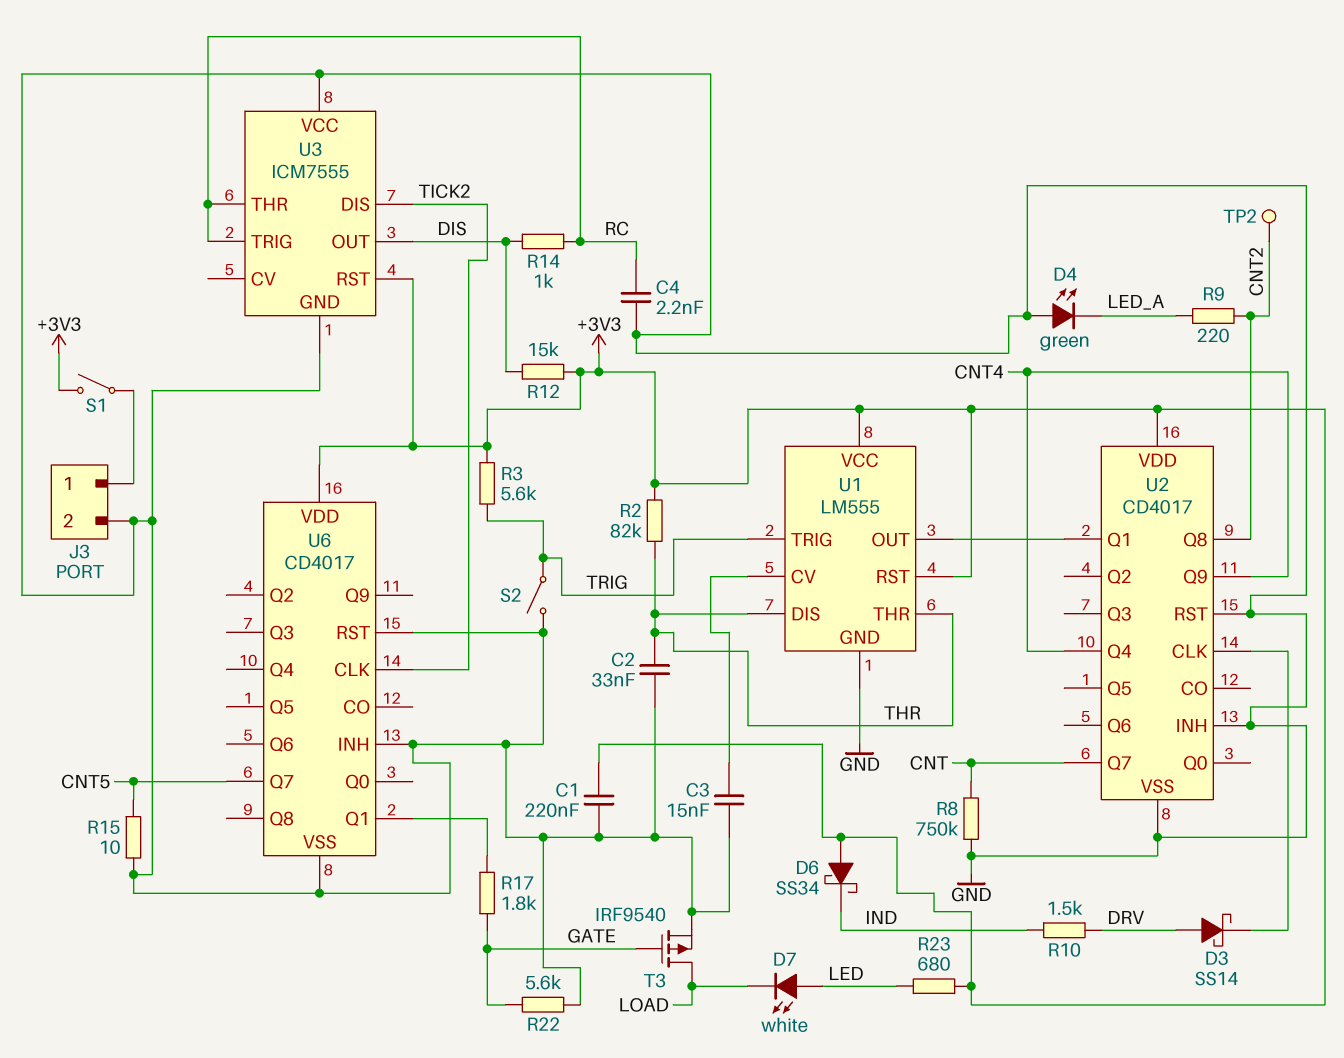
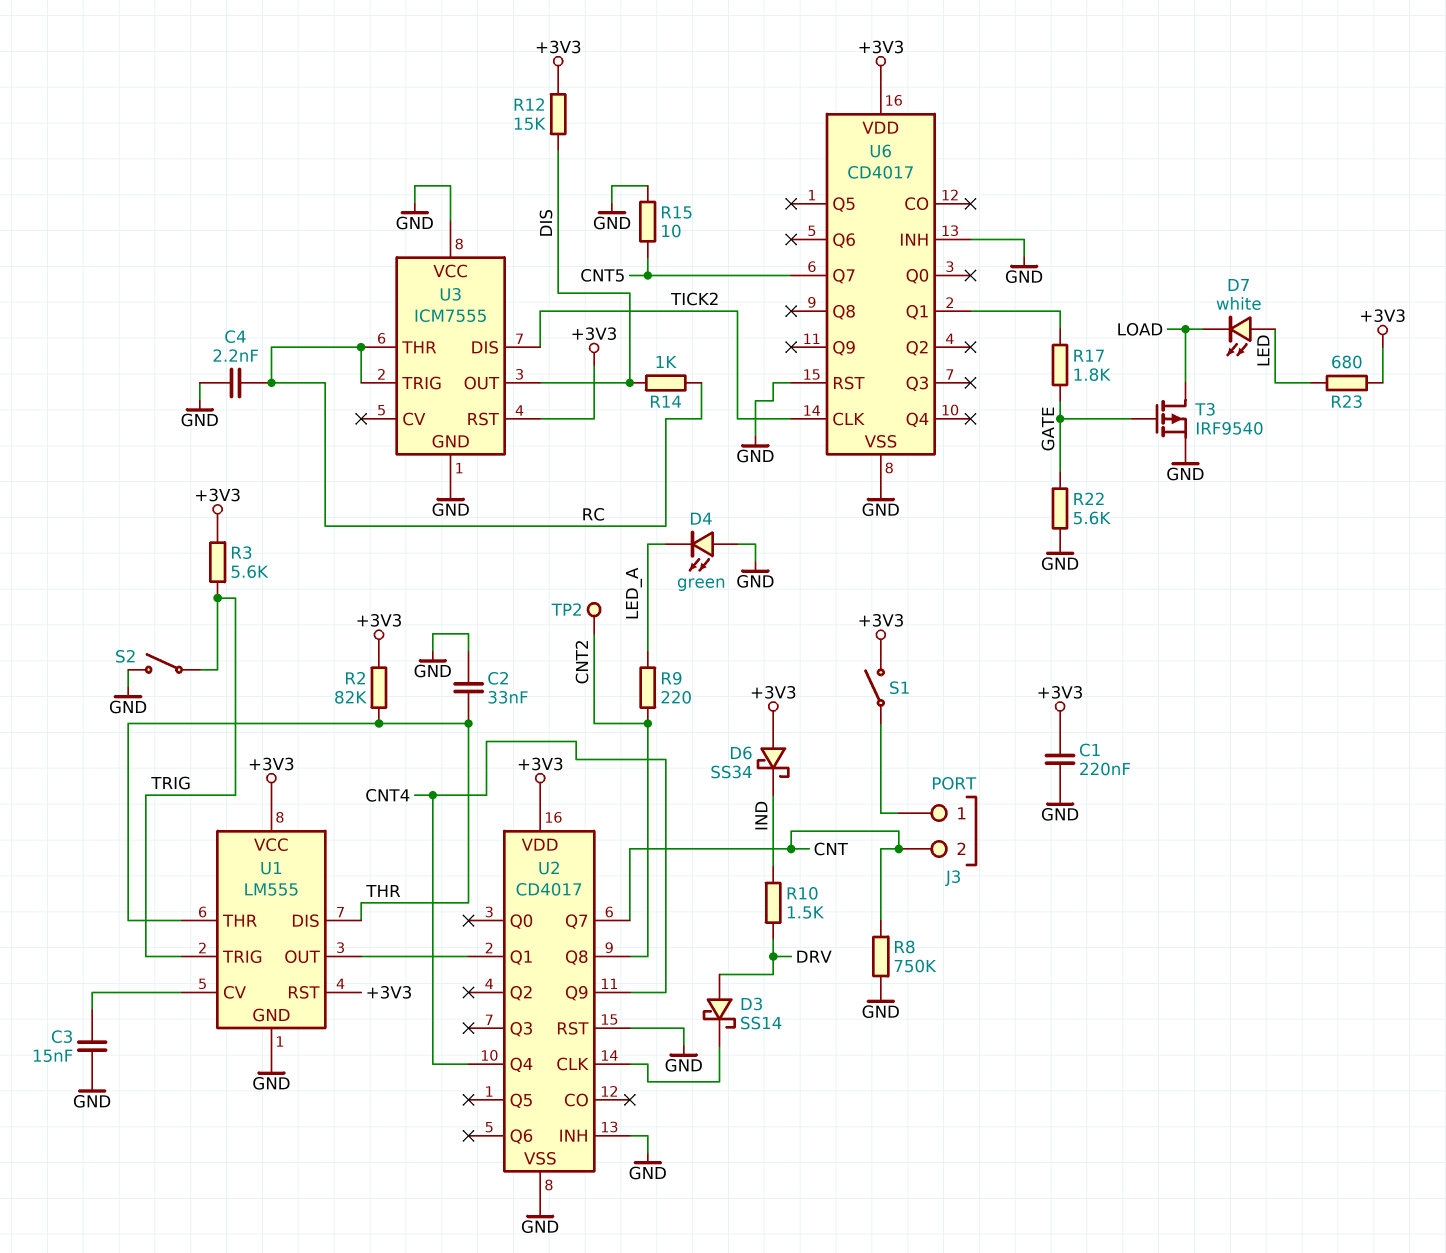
J3 pin 2: GND -> CNT

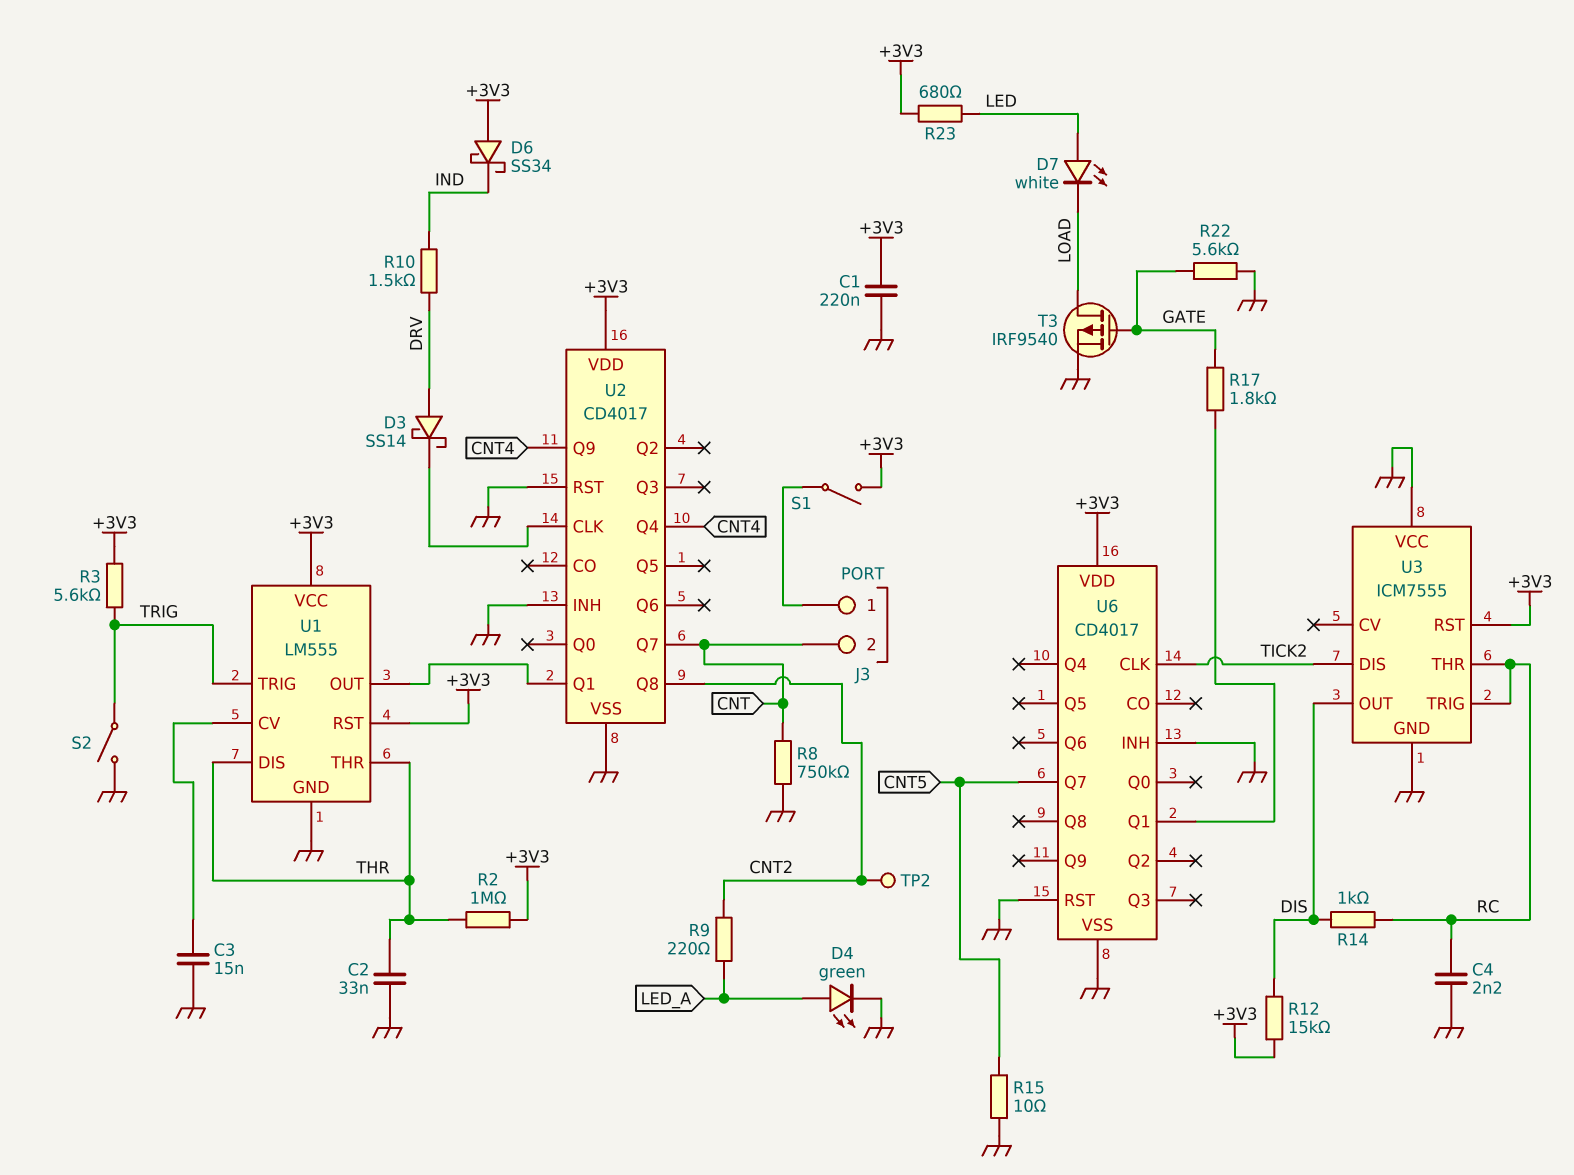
D4: LED green (A GND, K LED_A) -> LED green (A LED_A, K GND)
R2: 82k (+3V3, THR) -> 1M (+3V3, THR)

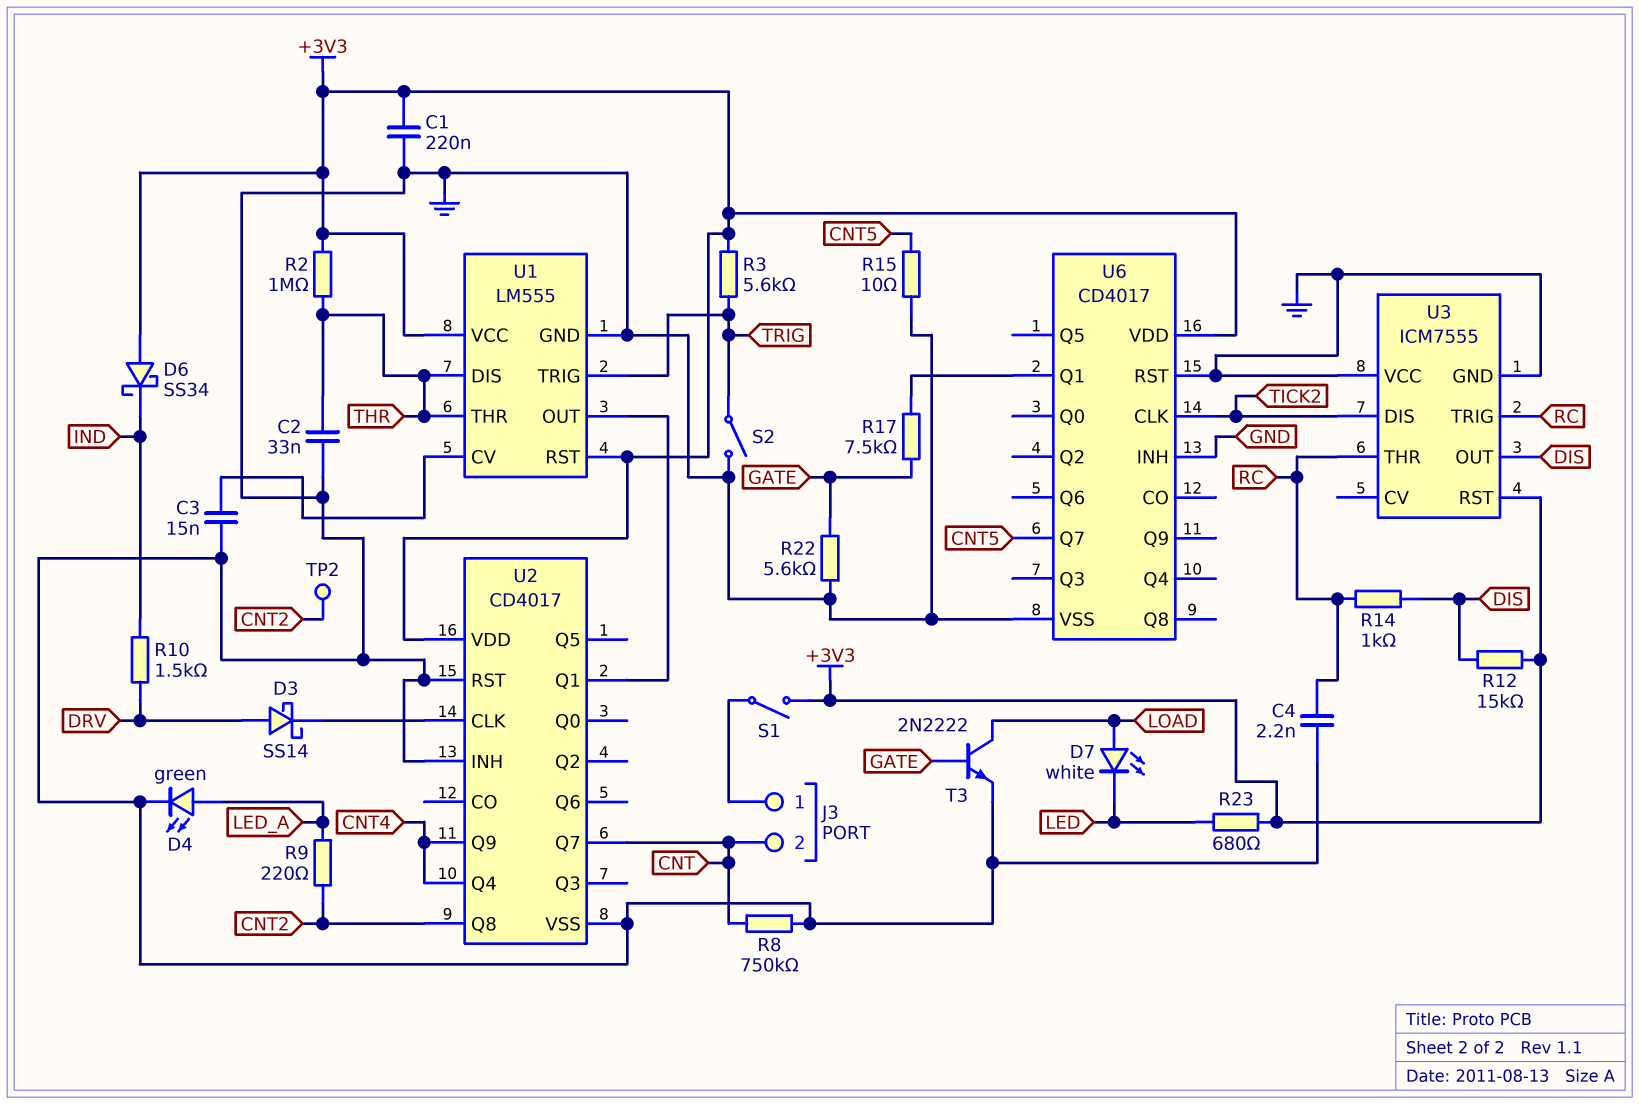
D7: LED white (A LED, K LOAD) -> LED white (A LOAD, K LED)
R17: 1.8k (GATE, U6/Q1) -> 7.5k (GATE, U6/Q1)
T3: PMOS IRF9540 (G GATE, D LOAD, S GND) -> NPN 2N2222 (B GATE, C LOAD, E GND)

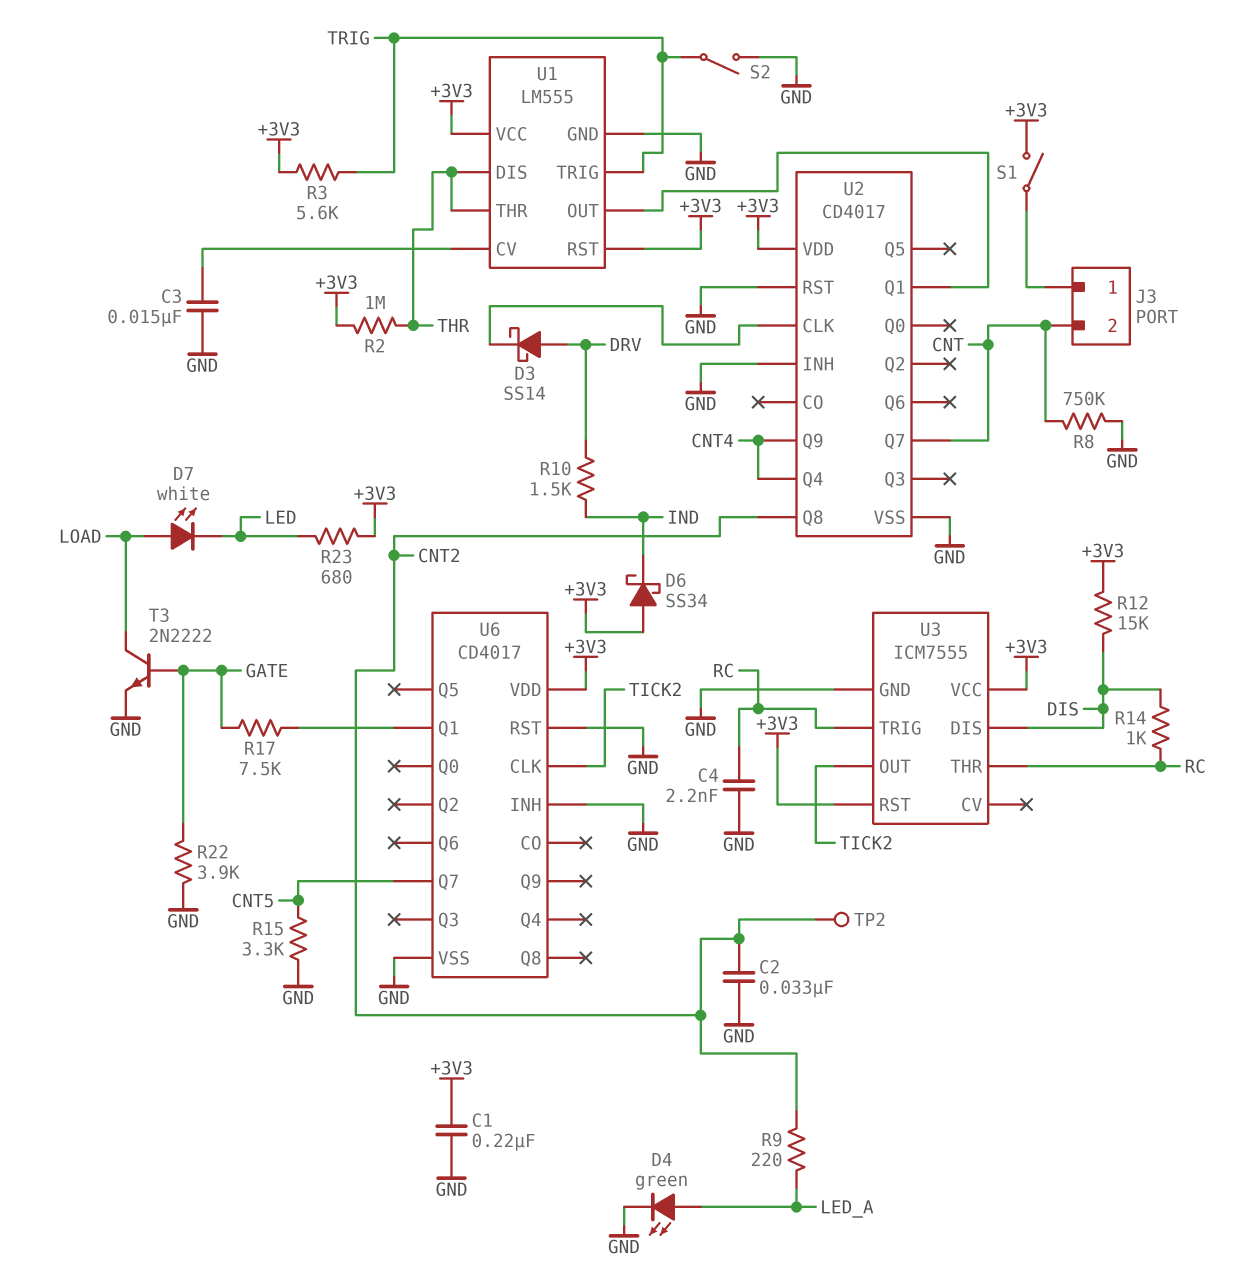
C2: 33nF (GND, THR) -> 33nF (CNT2, GND)
R15: 10 (CNT5, GND) -> 3.3k (CNT5, GND)
R22: 5.6k (GATE, GND) -> 3.9k (GATE, GND)
U3 pin DIS: TICK2 -> DIS
U3 pin OUT: DIS -> TICK2
U3 pin VCC: GND -> +3V3

